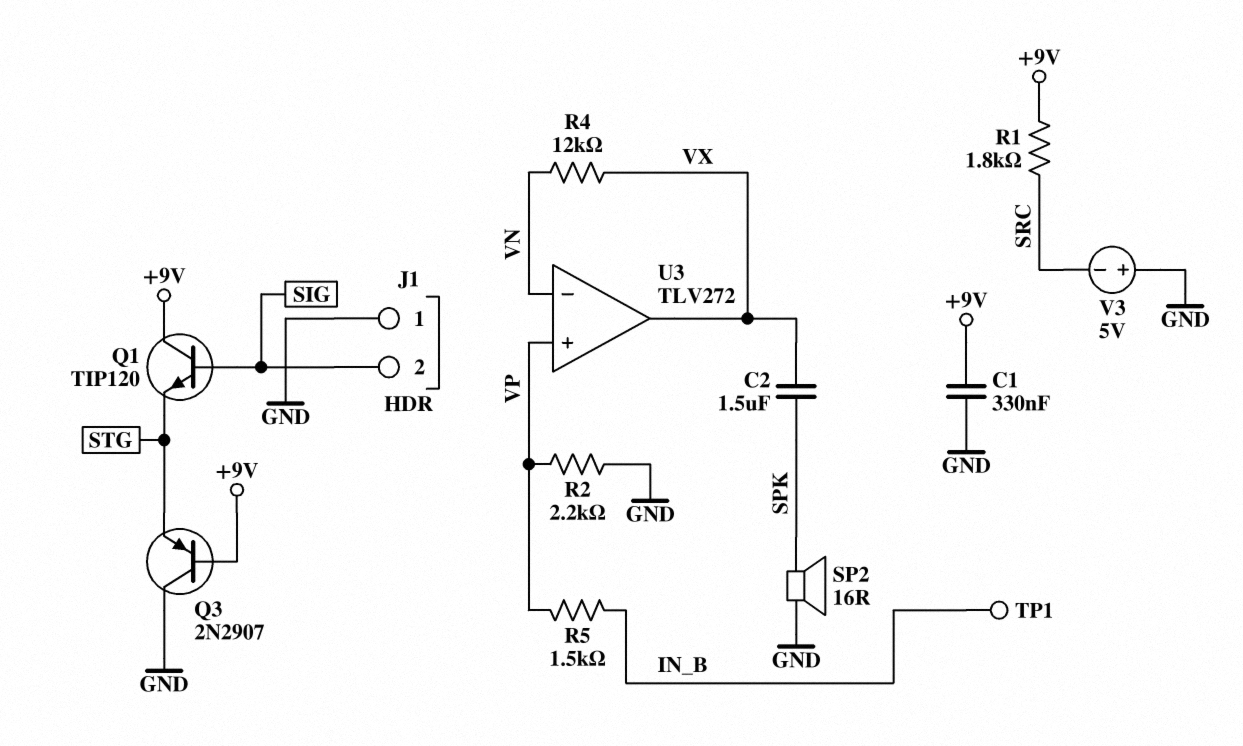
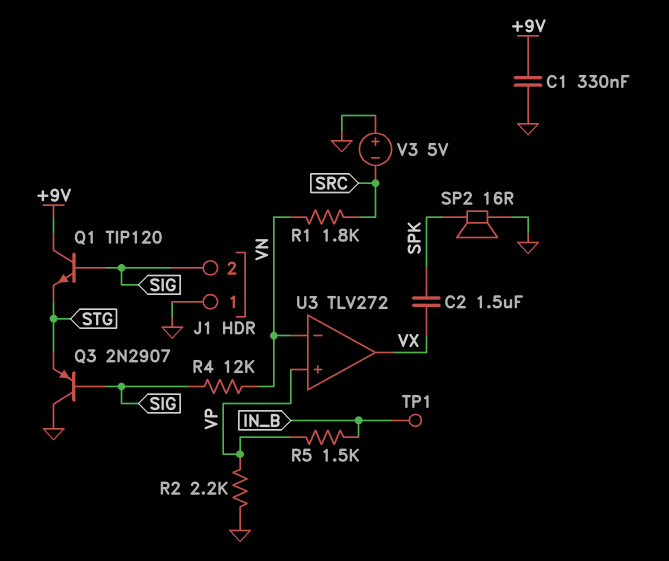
Q3: PNP 2N2907 (B +9V, C GND, E STG) -> PNP 2N2907 (B SIG, C GND, E STG)
R1: 1.8k (+9V, SRC) -> 1.8k (SRC, VN)
R4: 12k (VN, VX) -> 12k (SIG, VN)

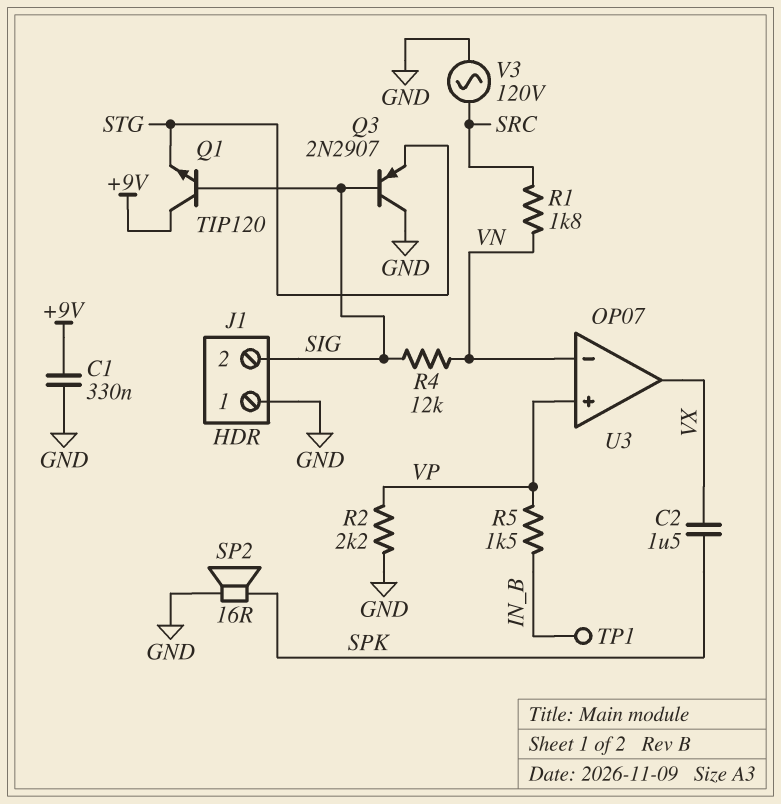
U3: TLV272 -> OP07
V3: 5V (plus GND, minus SRC) -> AC 120V (GND, SRC)

